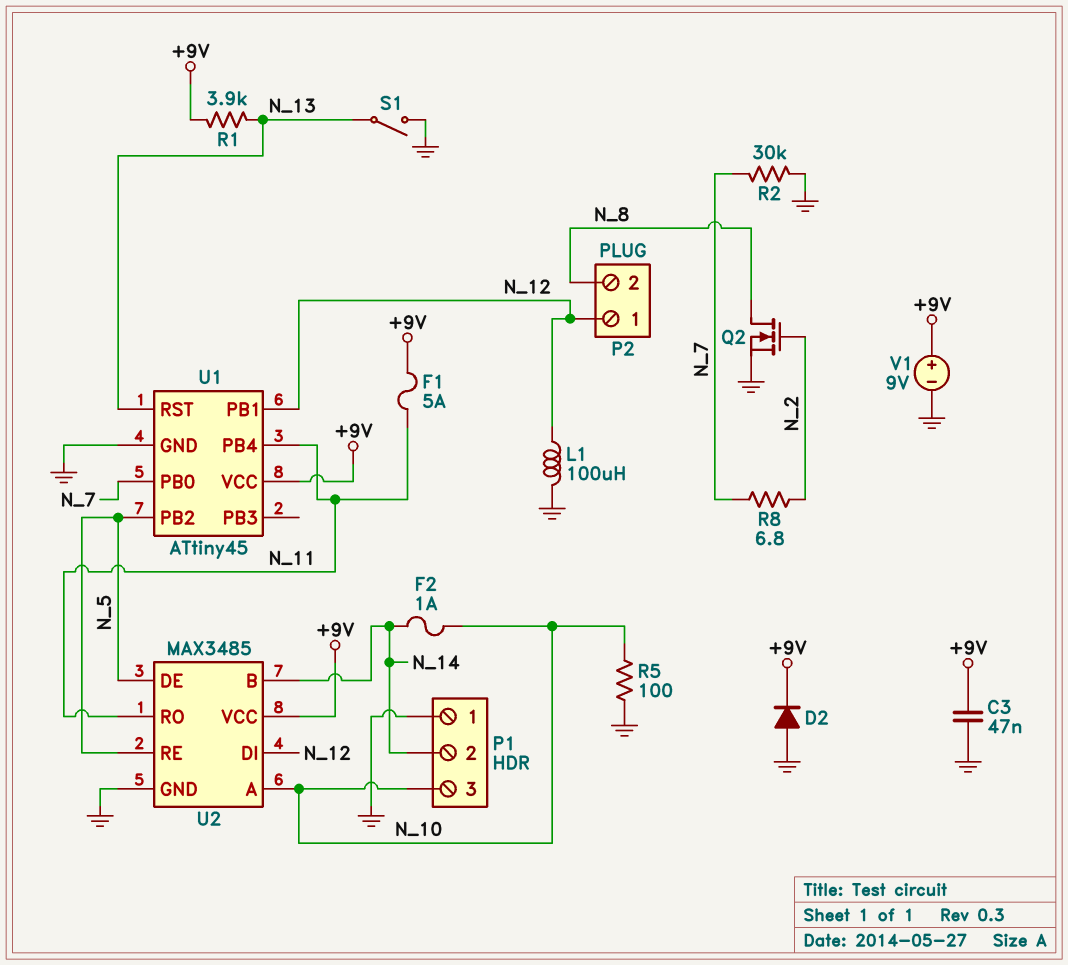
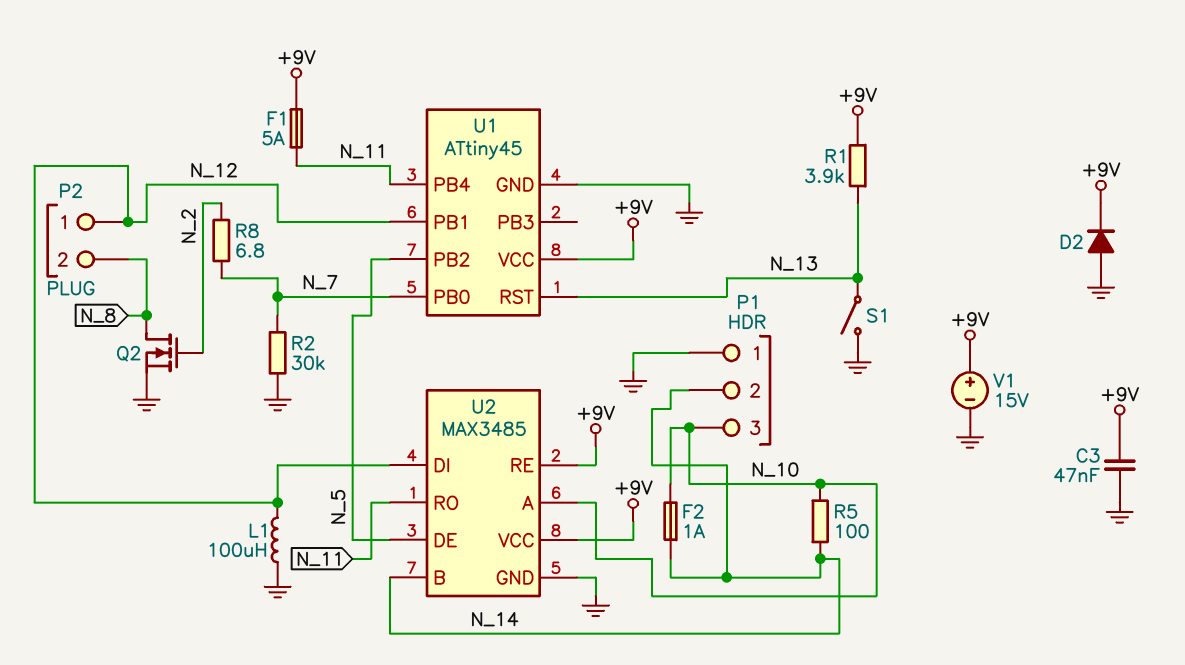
R5: 100 (GND, N_10) -> 100 (N_10, N_14)
U2 pin RE: N_5 -> +9V
V1: 9V (plus +9V, minus GND) -> 15V (plus +9V, minus GND)

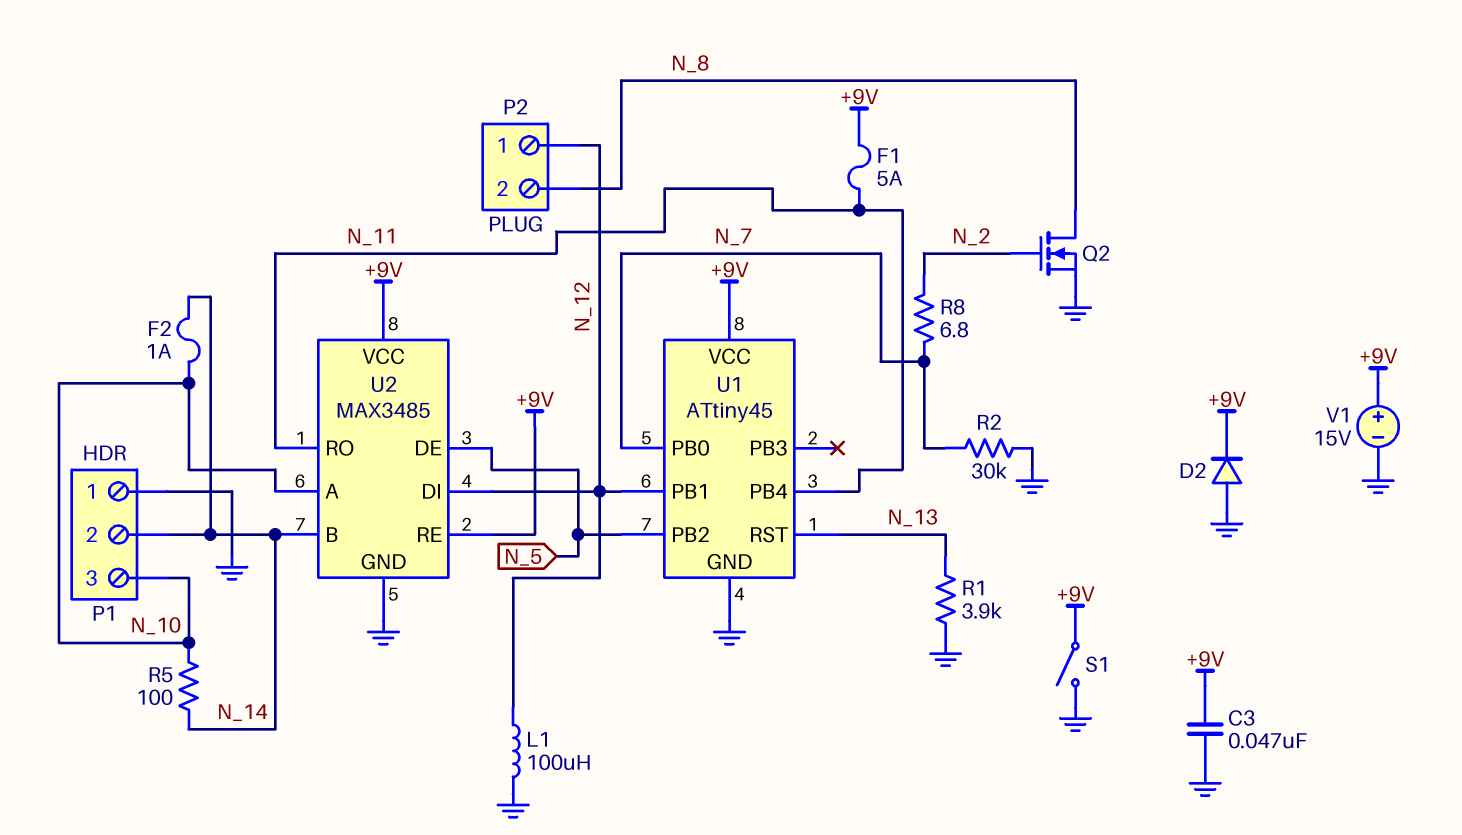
R1: 3.9k (+9V, N_13) -> 3.9k (GND, N_13)
S1: switch (GND, N_13) -> switch (+9V, GND)

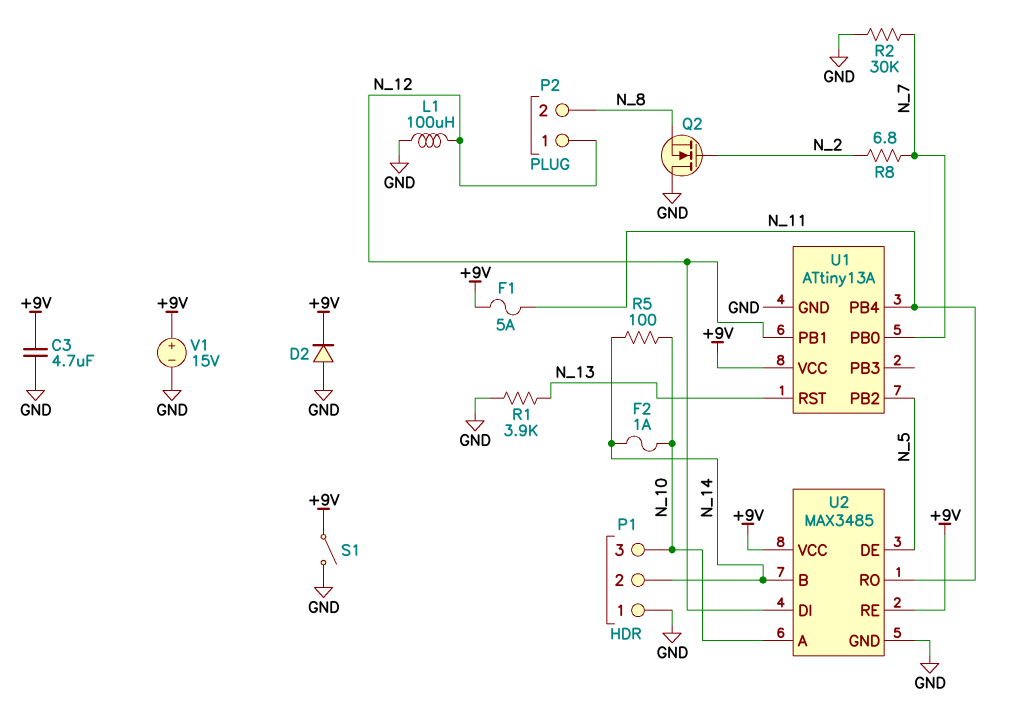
C3: 47nF (+9V, GND) -> 4.7uF (+9V, GND)
Q2: NMOS (G N_2, D N_8, S GND) -> NMOS (G N_2, D GND, S N_8)
U1: ATtiny45 -> ATtiny13A

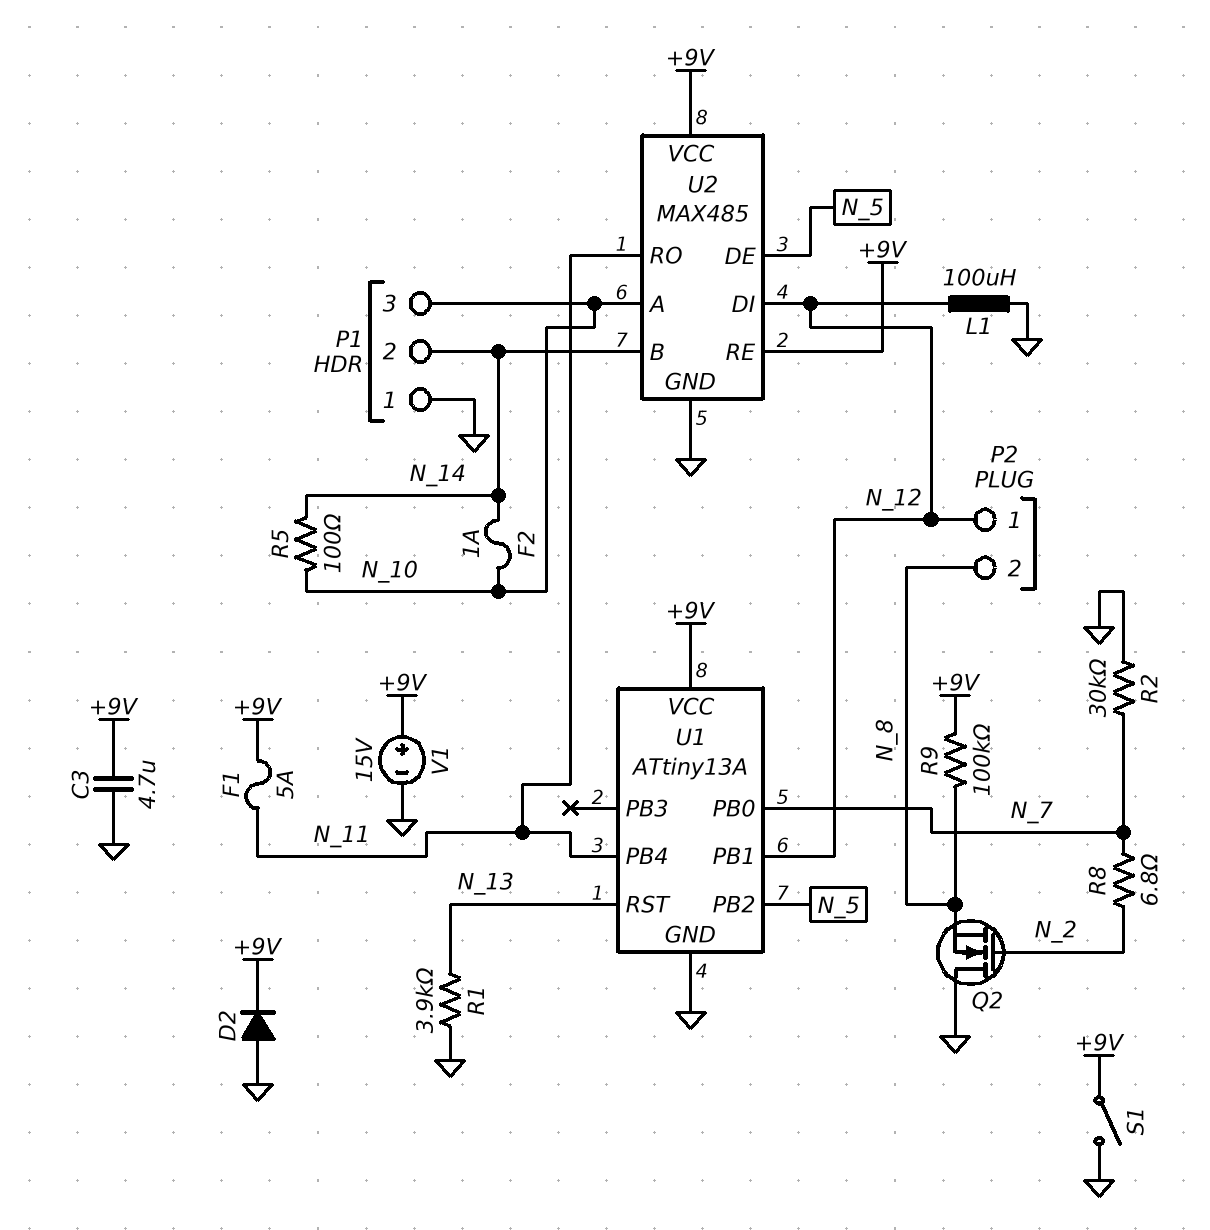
R9: none -> 100k (+9V, N_8)
U2: MAX3485 -> MAX485

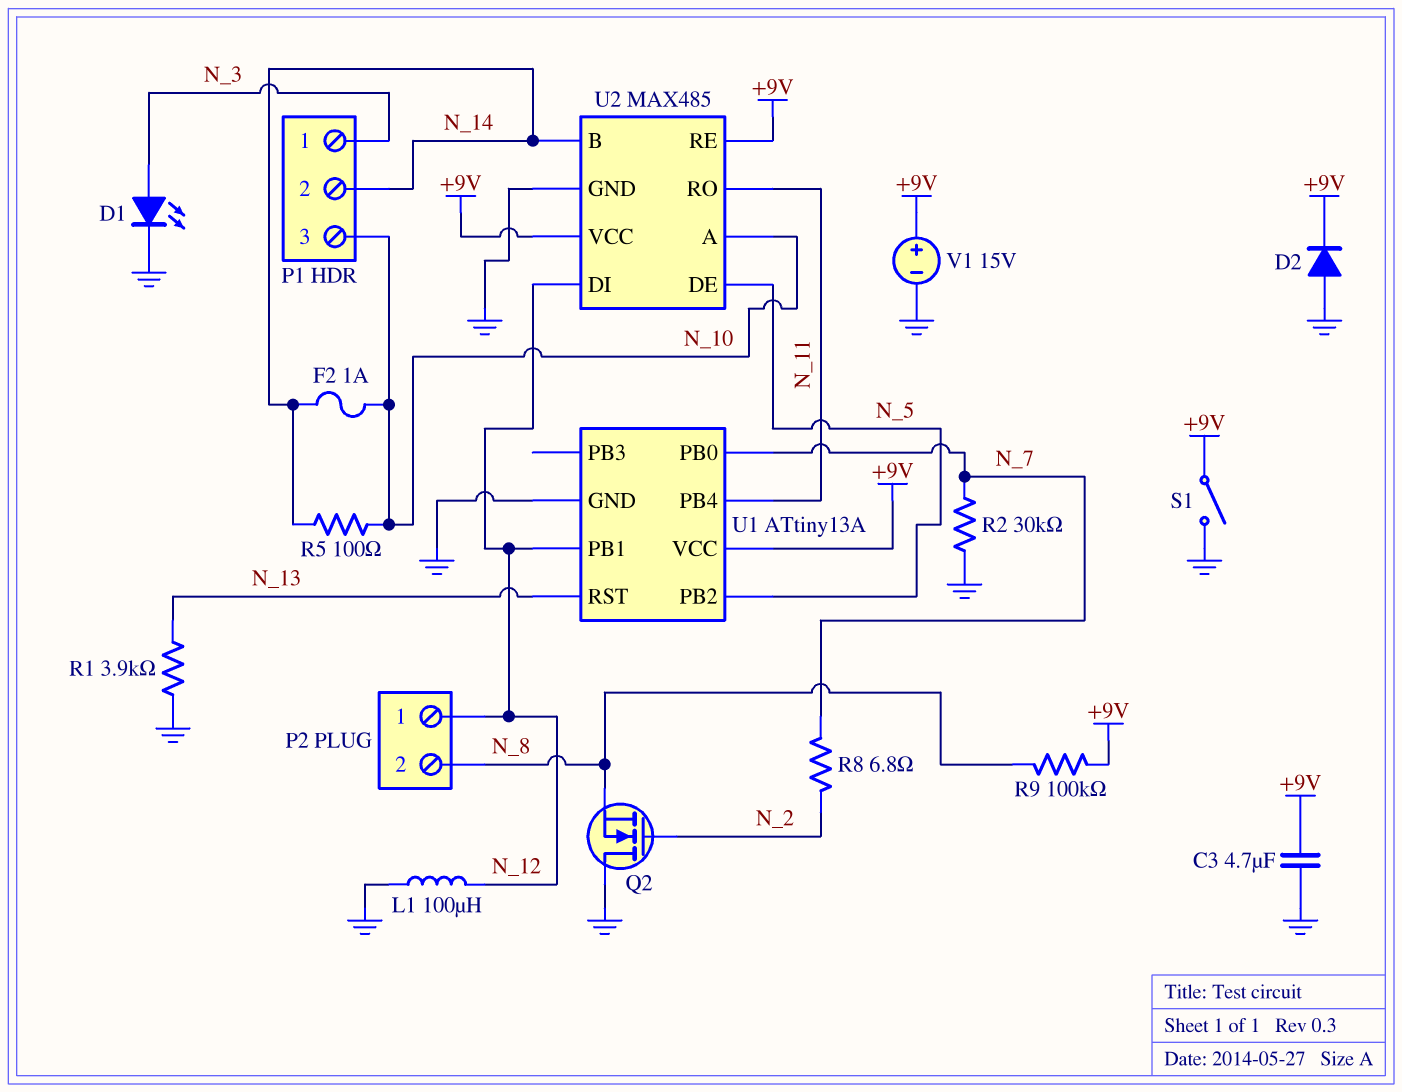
D1: none -> LED (A N_3, K GND)
F1: 5A (+9V, N_11) -> none
P1 pin 1: GND -> N_3

